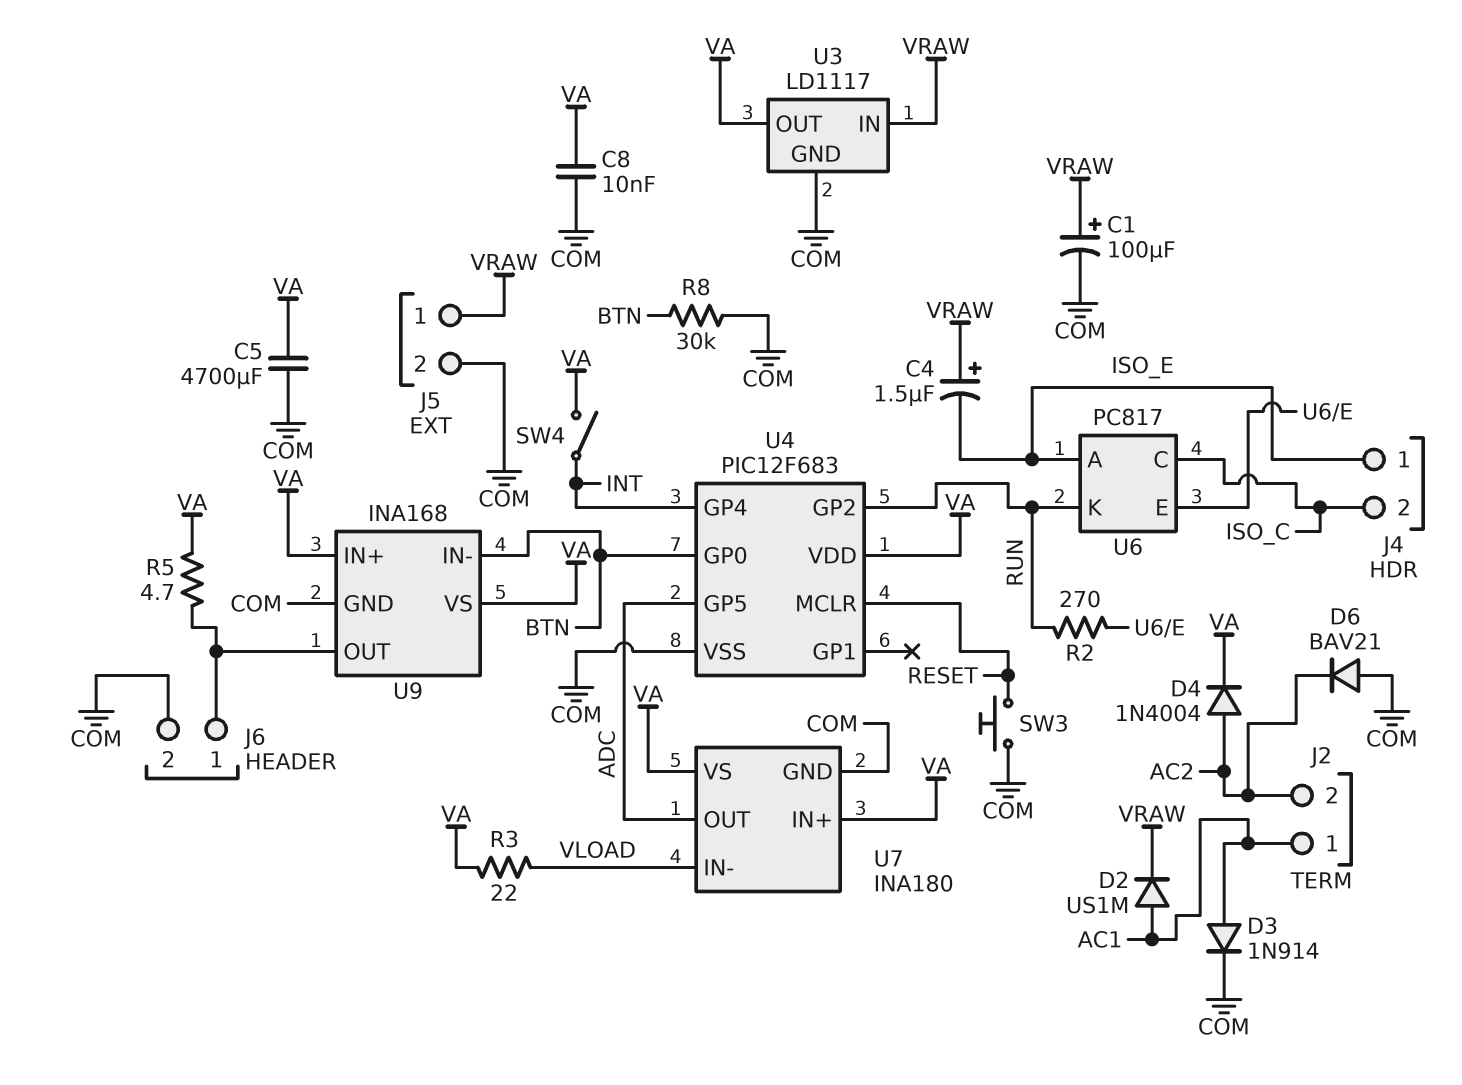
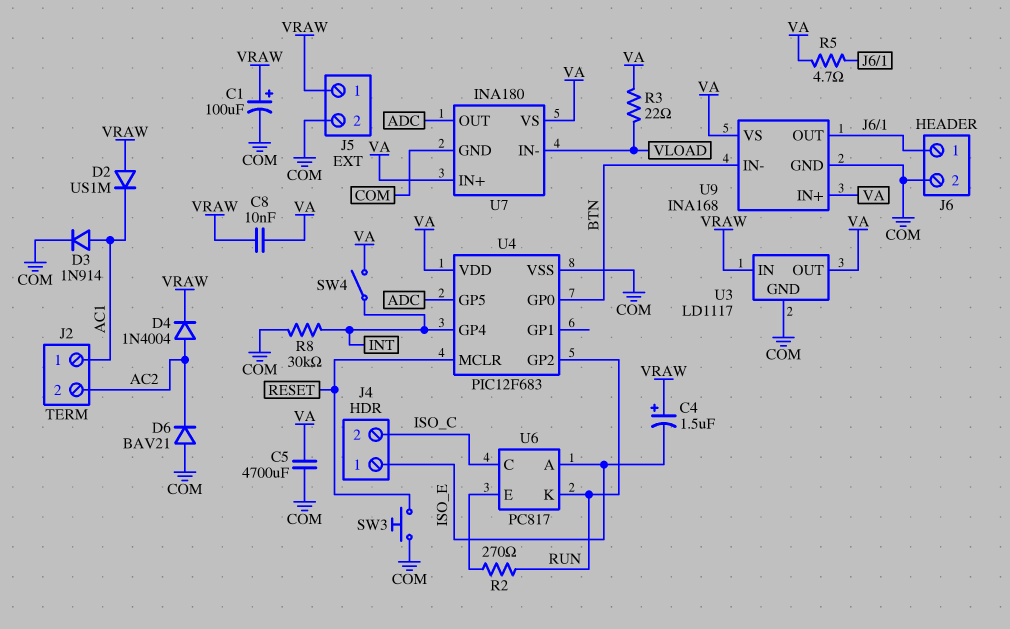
C8: 10nF (COM, VA) -> 10nF (VA, VRAW)
D2: diode US1M (A AC1, K VRAW) -> diode US1M (A VRAW, K AC1)
D4: diode 1N4004 (A AC2, K VA) -> diode 1N4004 (A AC2, K VRAW)
R8: 30k (BTN, COM) -> 30k (COM, INT)

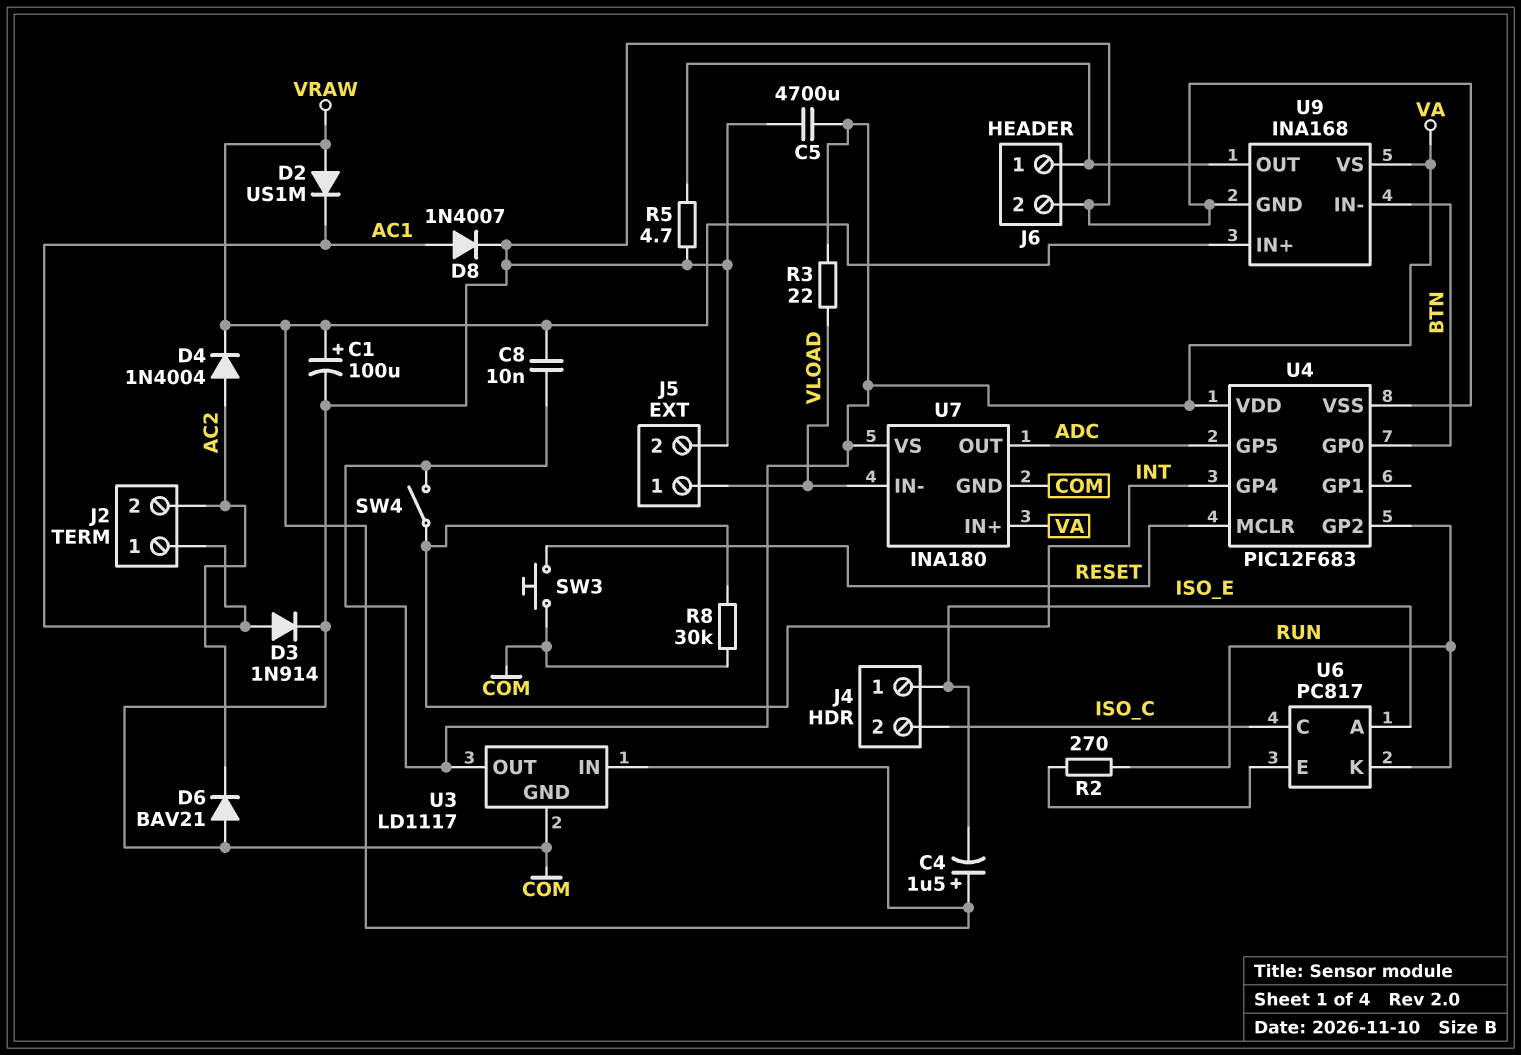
D8: none -> diode 1N4007 (A AC1, K COM)
J5 pin 1: VRAW -> VLOAD
R5: 4.7 (J6/1, VA) -> 4.7 (COM, J6/1)
U9 pin IN+: VA -> VRAW

